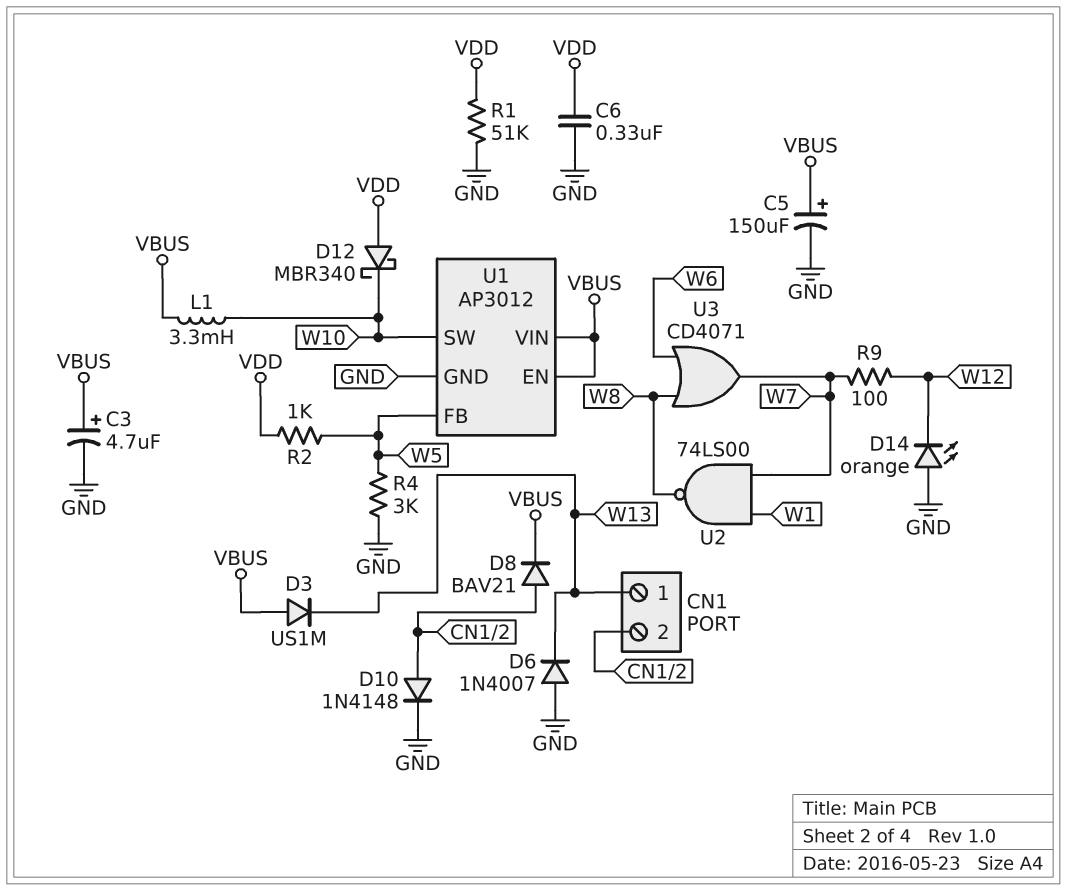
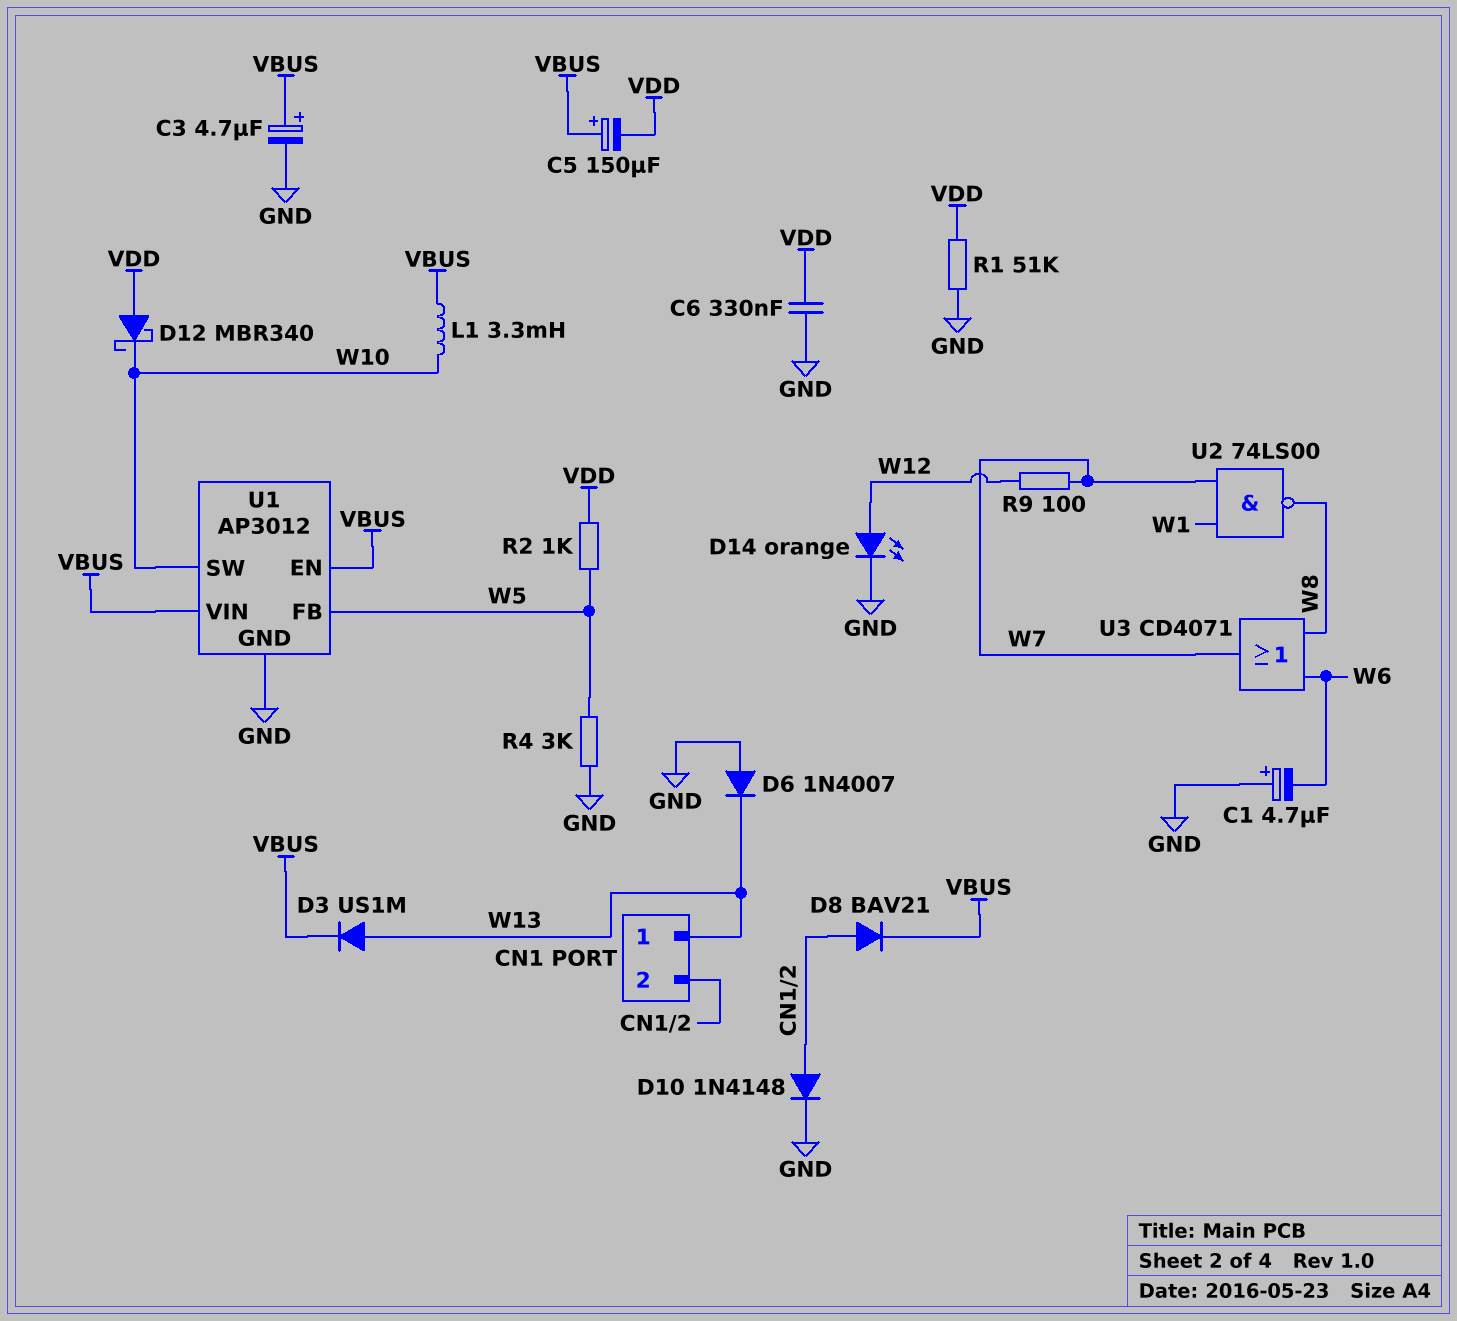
C1: none -> 4.7uF (plus GND, minus W6)
C5: 150uF (plus VBUS, minus GND) -> 150uF (plus VBUS, minus VDD)
D3: diode US1M (A VBUS, K W13) -> diode US1M (A W13, K VBUS)
D14: LED orange (A GND, K W12) -> LED orange (A W12, K GND)

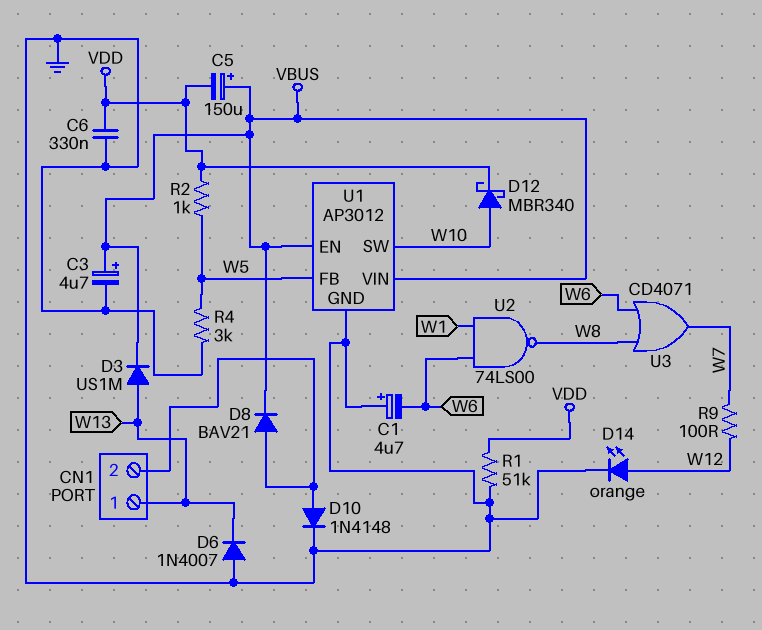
D12: schottky MBR340 (A VDD, K W10) -> schottky MBR340 (A W10, K VDD)
L1: 3.3mH (VBUS, W10) -> none
U2: NAND 74LS00 (in W1, in W7, out W8) -> NAND 74LS00 (in W1, in W6, out W8)

